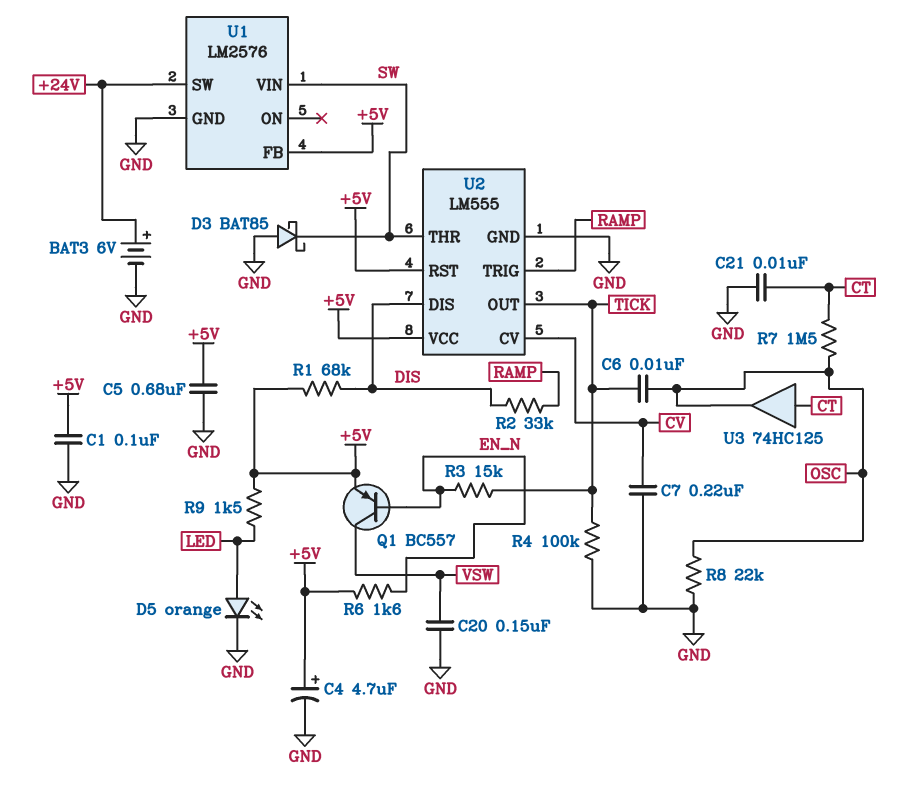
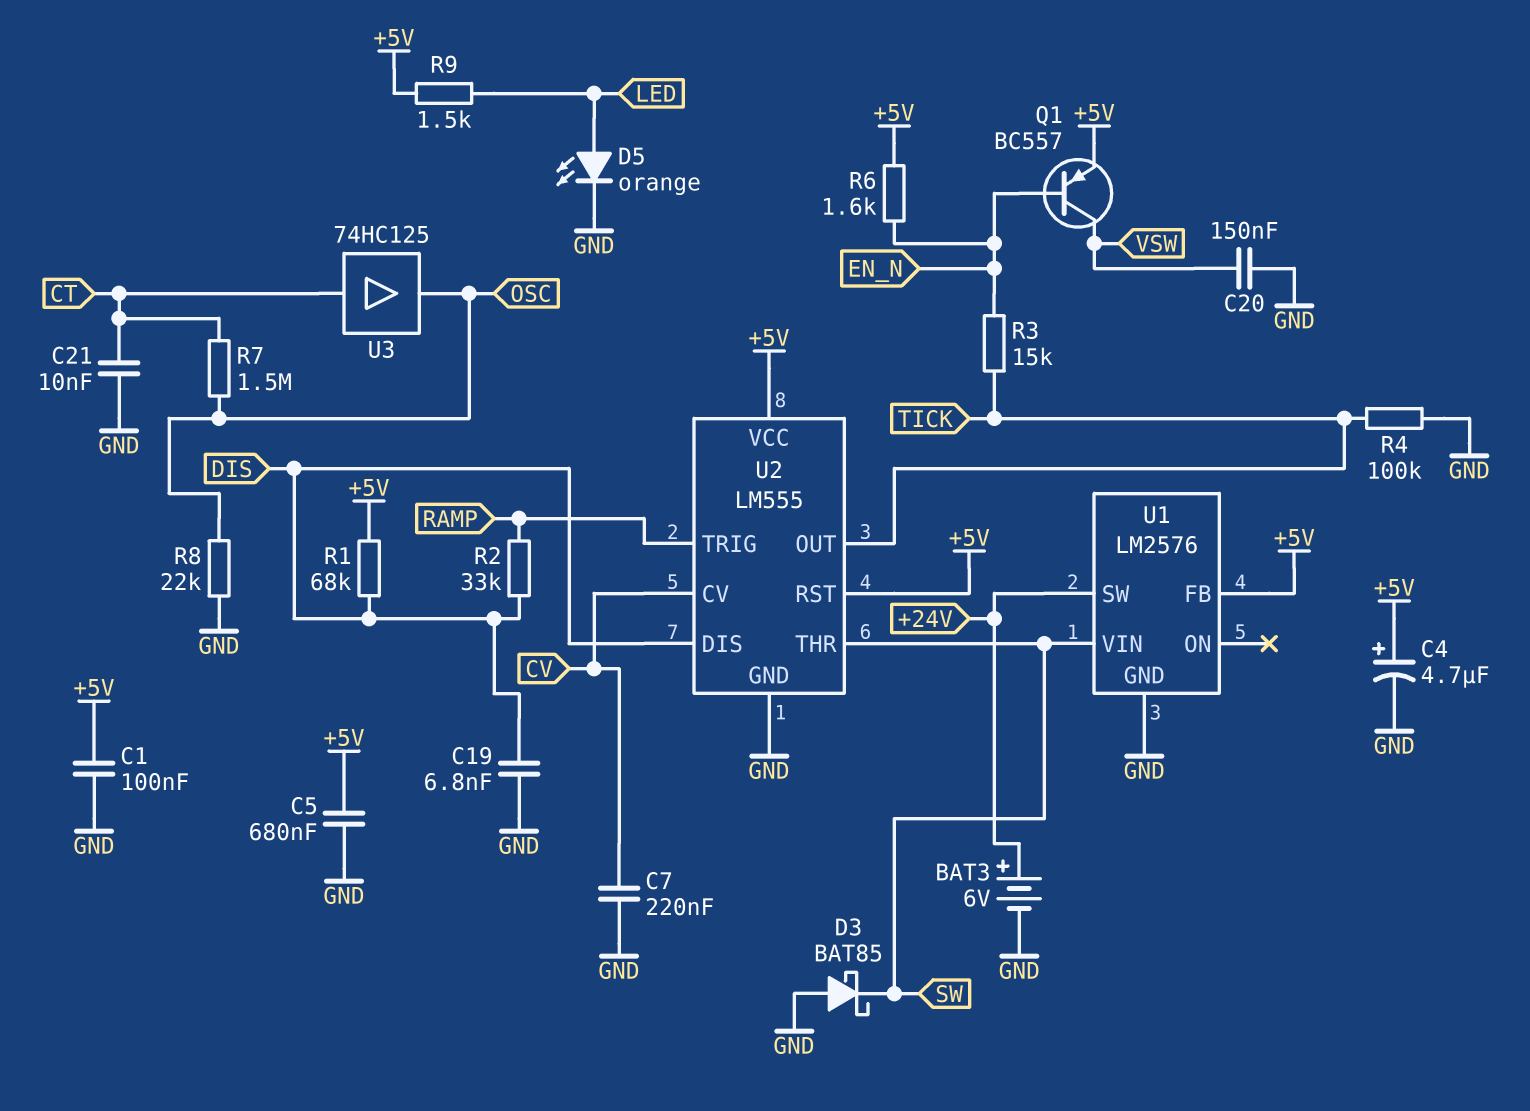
C6: 10nF (OSC, TICK) -> none
C19: none -> 6.8nF (DIS, GND)

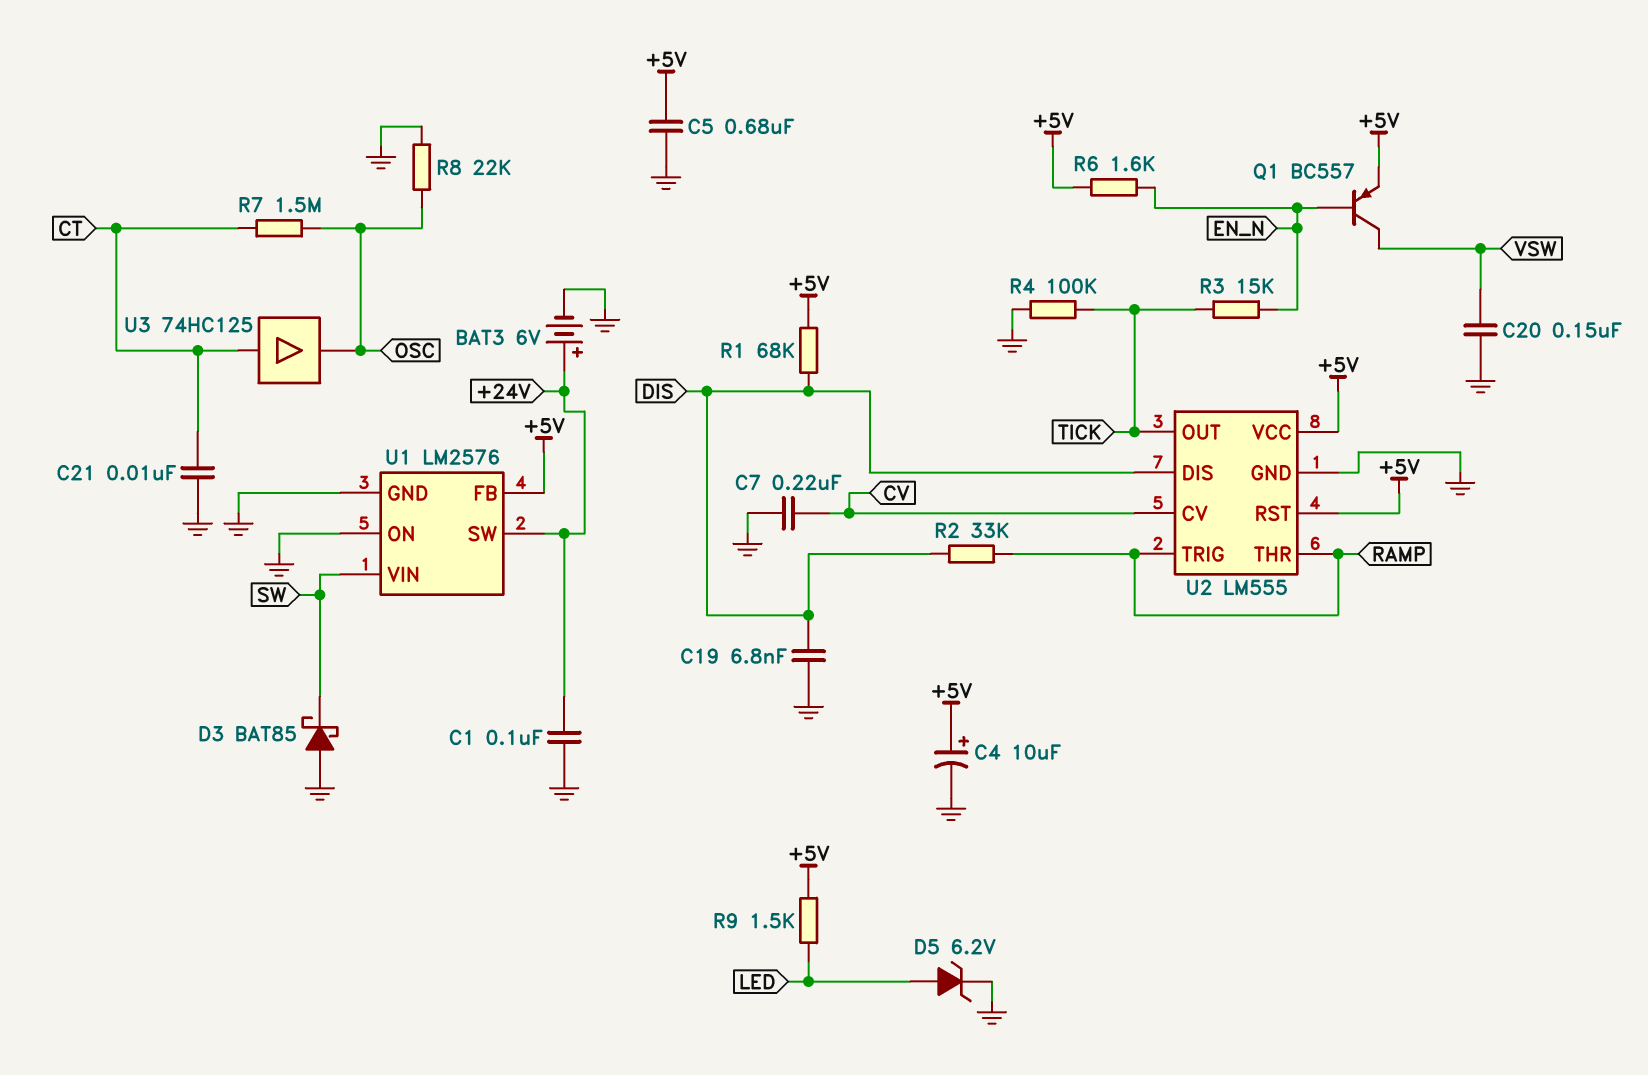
C1: 100nF (+5V, GND) -> 100nF (+24V, GND)
C4: 4.7uF (plus +5V, minus GND) -> 10uF (plus +5V, minus GND)
D5: LED orange (A LED, K GND) -> zener 6.2V (A LED, K GND)
U1 pin ON: none -> GND
U2 pin THR: SW -> RAMP

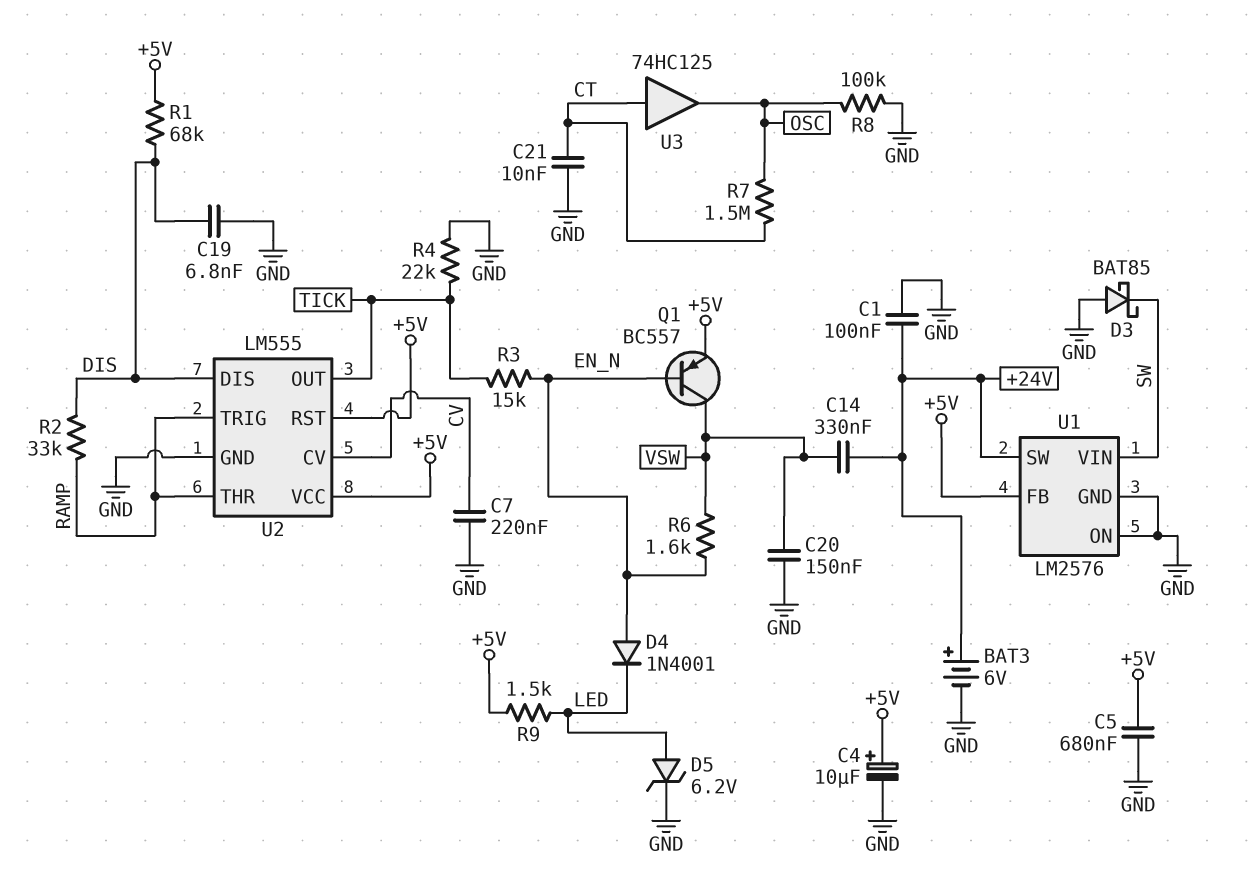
C14: none -> 330nF (+24V, VSW)
D4: none -> diode 1N4001 (A EN_N, K LED)
R4: 100k (GND, TICK) -> 22k (GND, TICK)
R6: 1.6k (+5V, EN_N) -> 1.6k (EN_N, VSW)
R8: 22k (GND, OSC) -> 100k (GND, OSC)

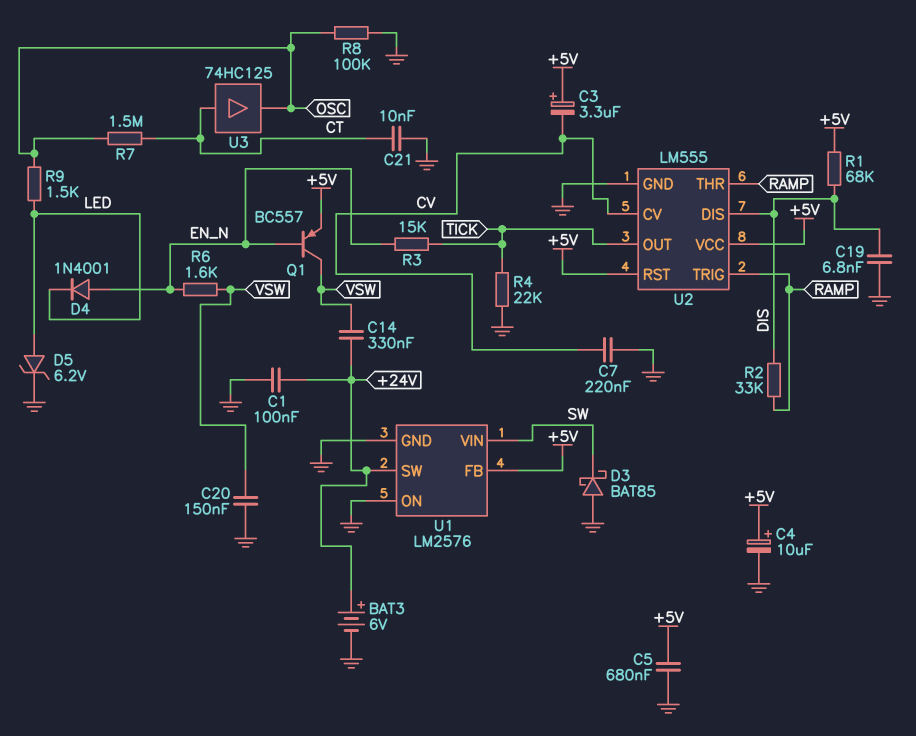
C3: none -> 3.3uF (plus +5V, minus CV)
R9: 1.5k (+5V, LED) -> 1.5k (LED, OSC)

